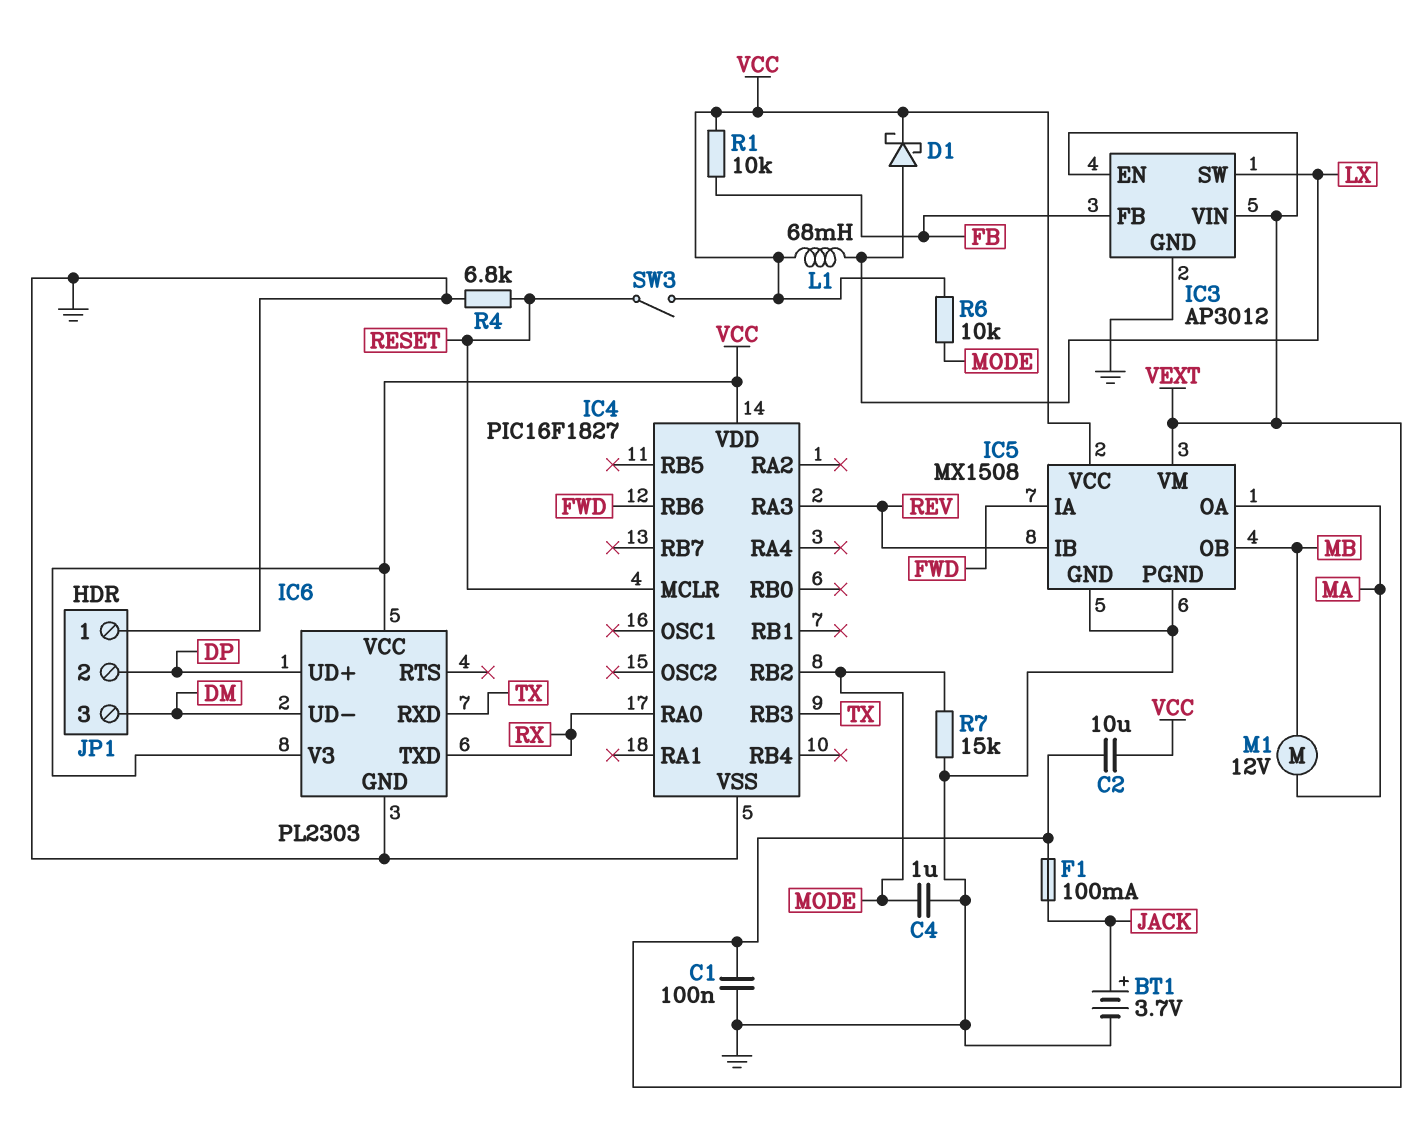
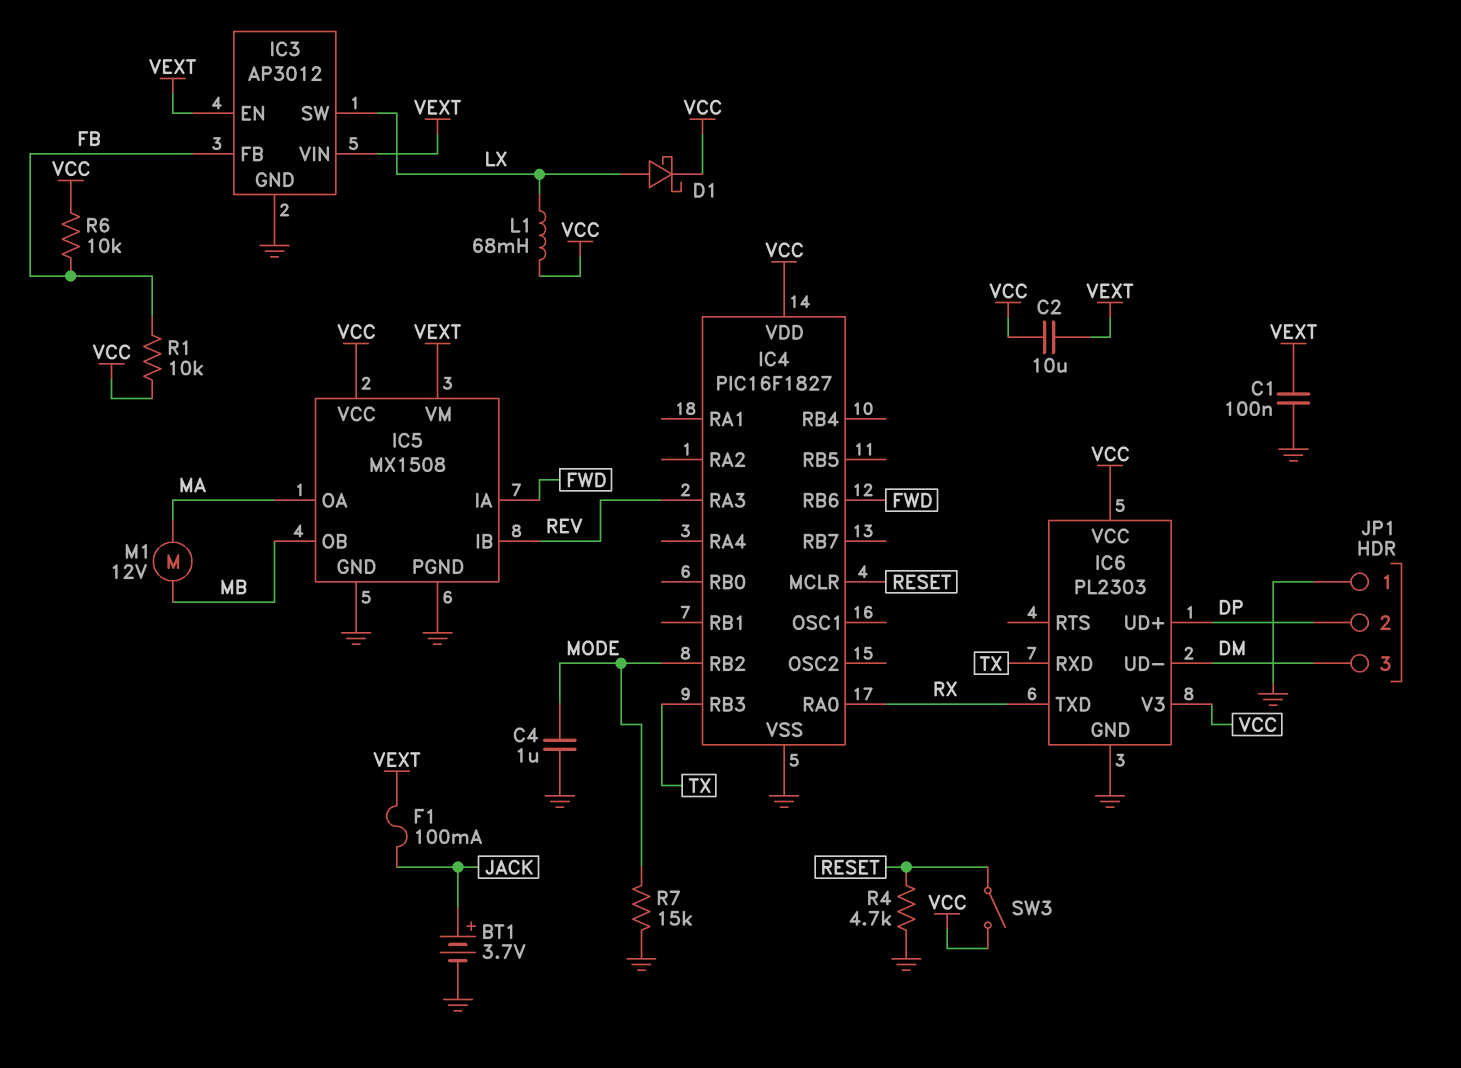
R4: 6.8k (GND, RESET) -> 4.7k (GND, RESET)
R6: 10k (MODE, VCC) -> 10k (FB, VCC)

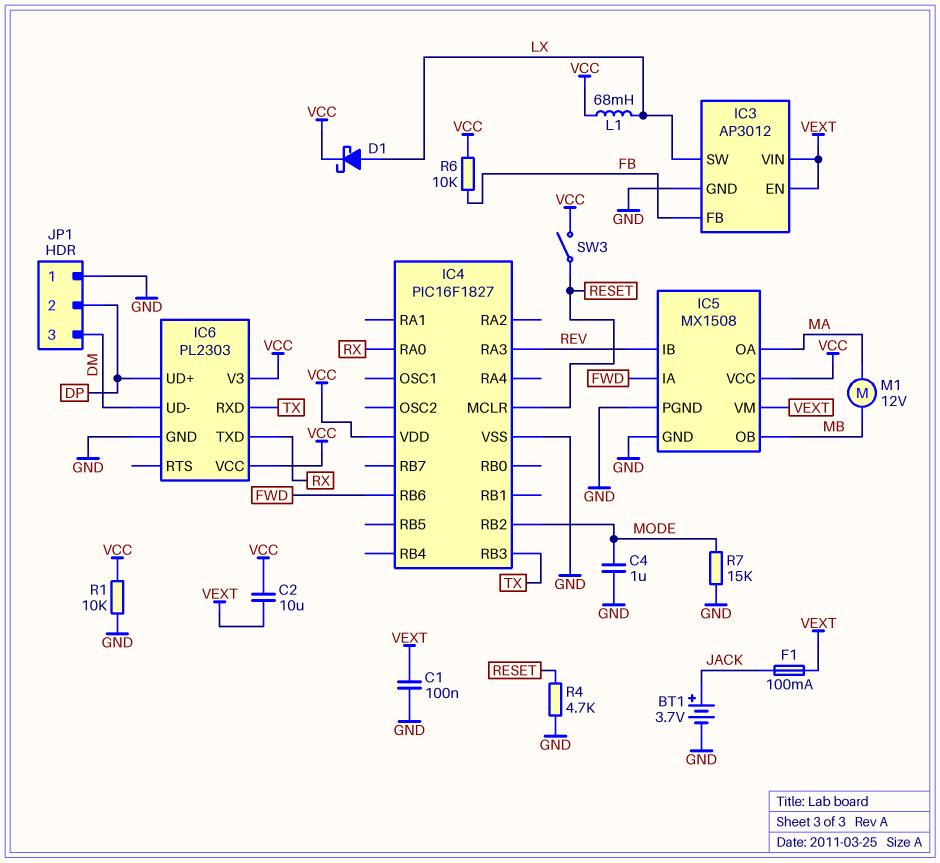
R1: 10k (FB, VCC) -> 10k (GND, VCC)

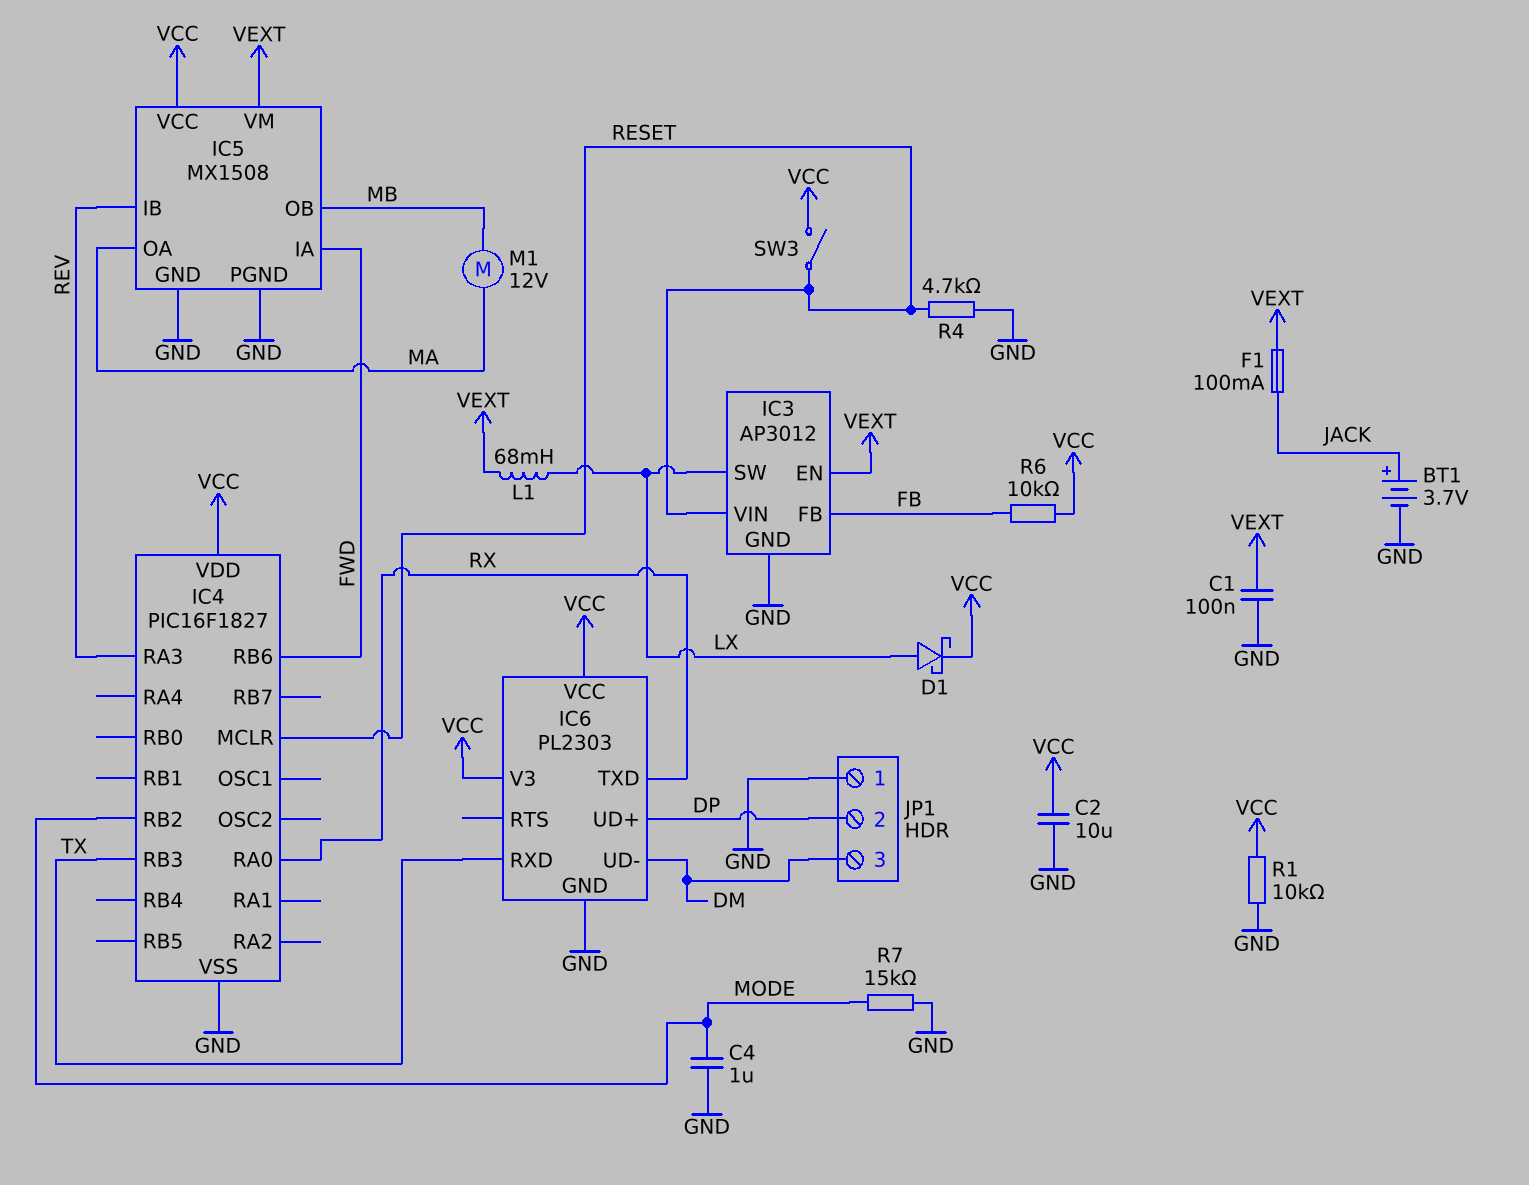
C2: 10uF (VCC, VEXT) -> 10uF (GND, VCC)
IC3 pin VIN: VEXT -> RESET
L1: 68mH (LX, VCC) -> 68mH (LX, VEXT)

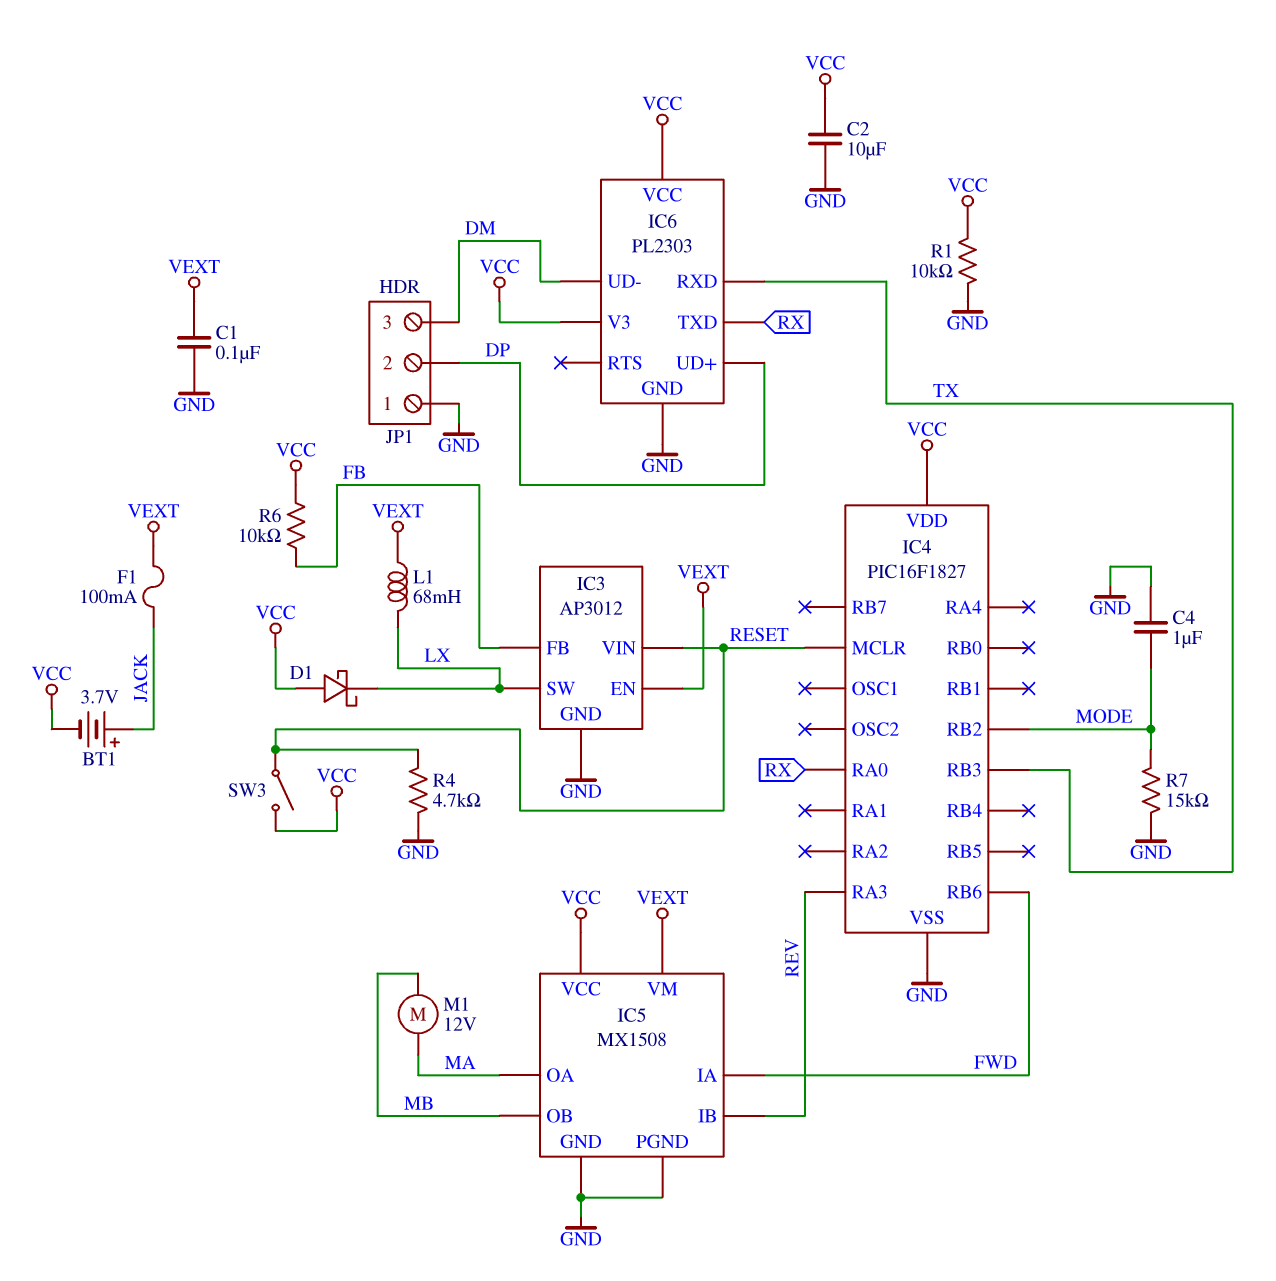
BT1: 3.7V (plus JACK, minus GND) -> 3.7V (plus JACK, minus VCC)
D1: schottky (A LX, K VCC) -> schottky (A VCC, K LX)

